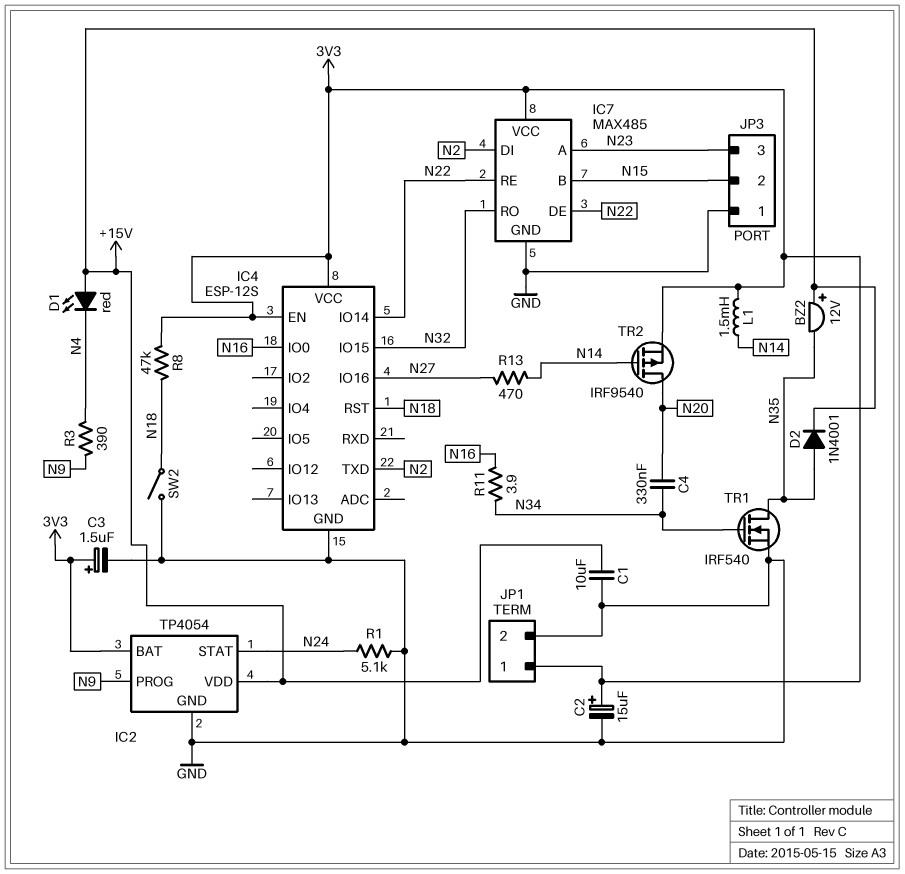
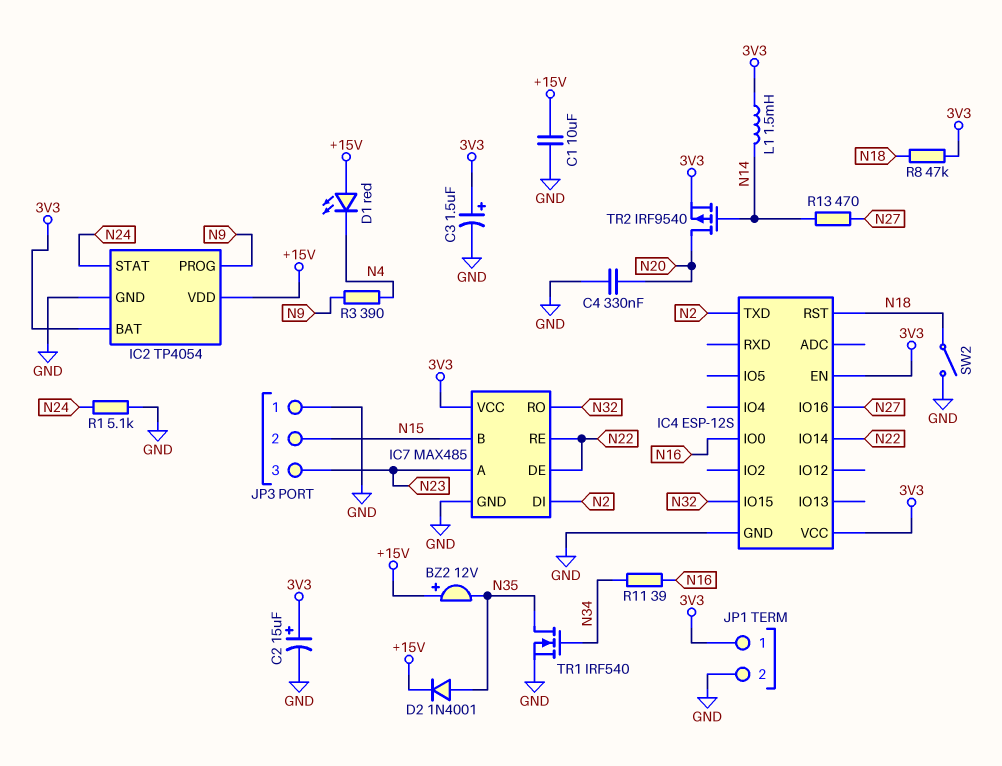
C4: 330nF (N20, N34) -> 330nF (GND, N20)
R11: 3.9 (N16, N34) -> 39 (N16, N34)

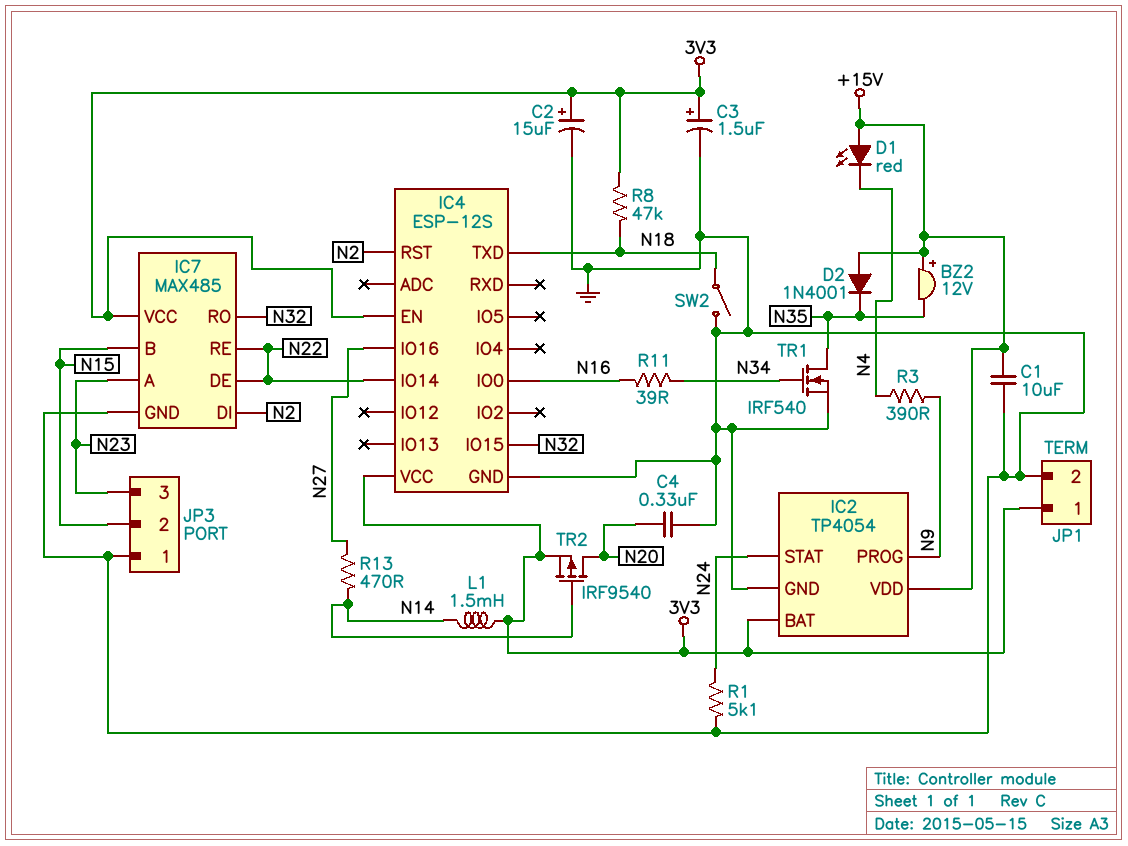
D2: diode 1N4001 (A N35, K +15V) -> diode 1N4001 (A +15V, K N35)
IC4 pin RST: N18 -> N2
IC4 pin TXD: N2 -> N18

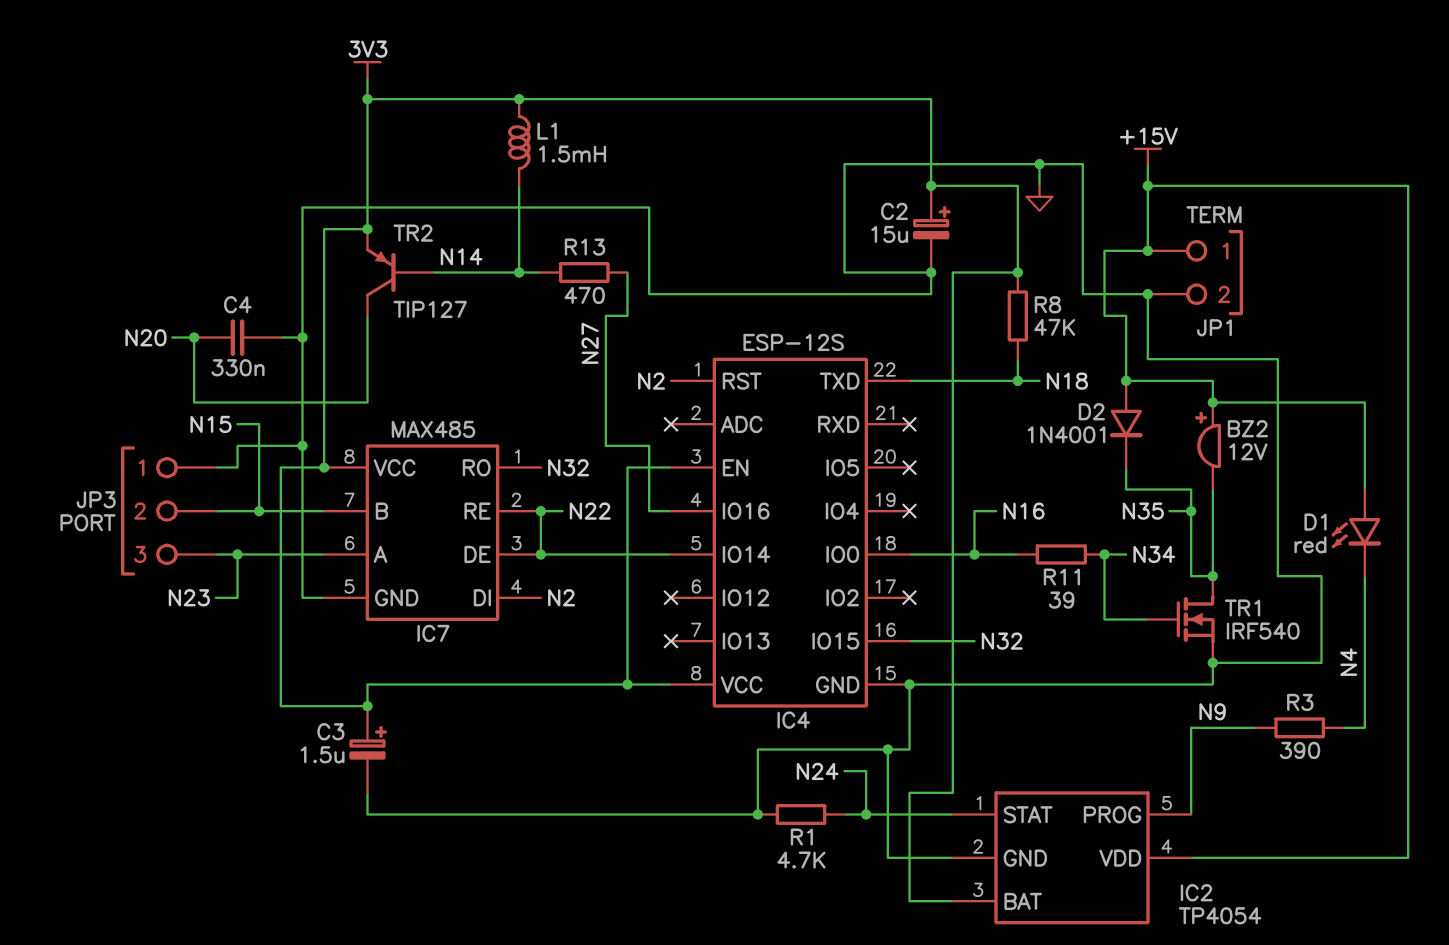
C1: 10uF (+15V, GND) -> none
JP1 pin 1: 3V3 -> +15V
R1: 5.1k (GND, N24) -> 4.7k (GND, N24)
SW2: switch (GND, N18) -> none
TR2: PMOS IRF9540 (G N14, D N20, S 3V3) -> PNP TIP127 (B N14, C N20, E 3V3)

